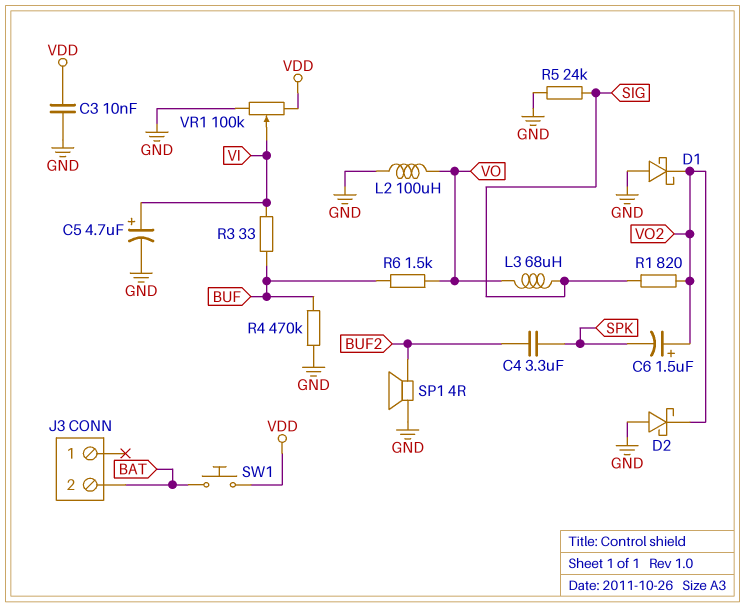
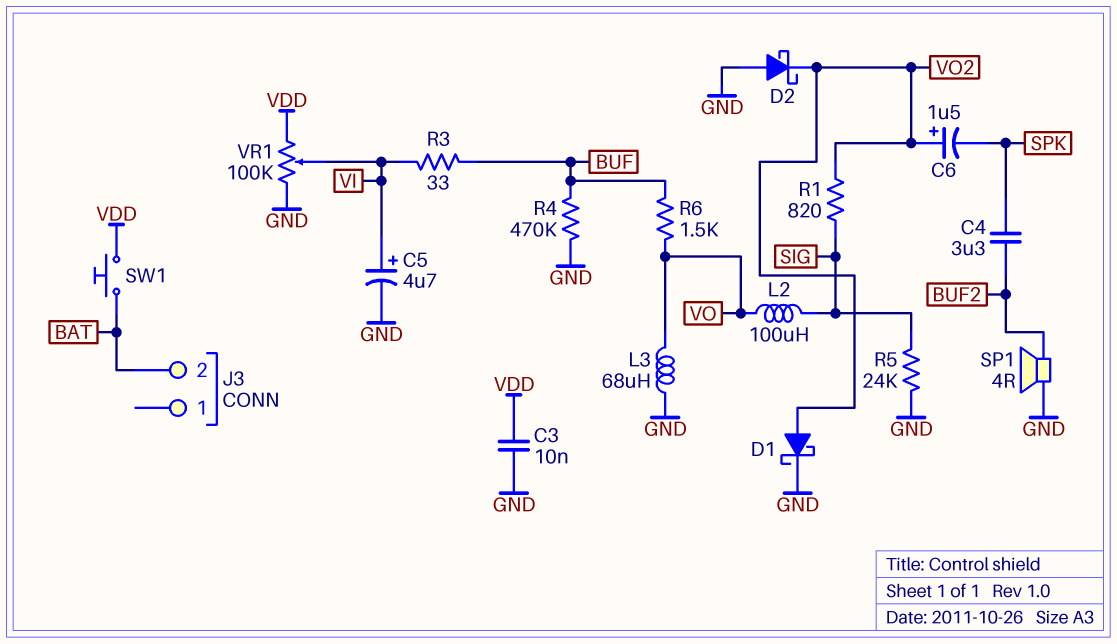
D1: schottky (A GND, K VO2) -> schottky (A VO2, K GND)
L2: 100uH (GND, VO) -> 100uH (SIG, VO)
L3: 68uH (SIG, VO) -> 68uH (GND, VO)

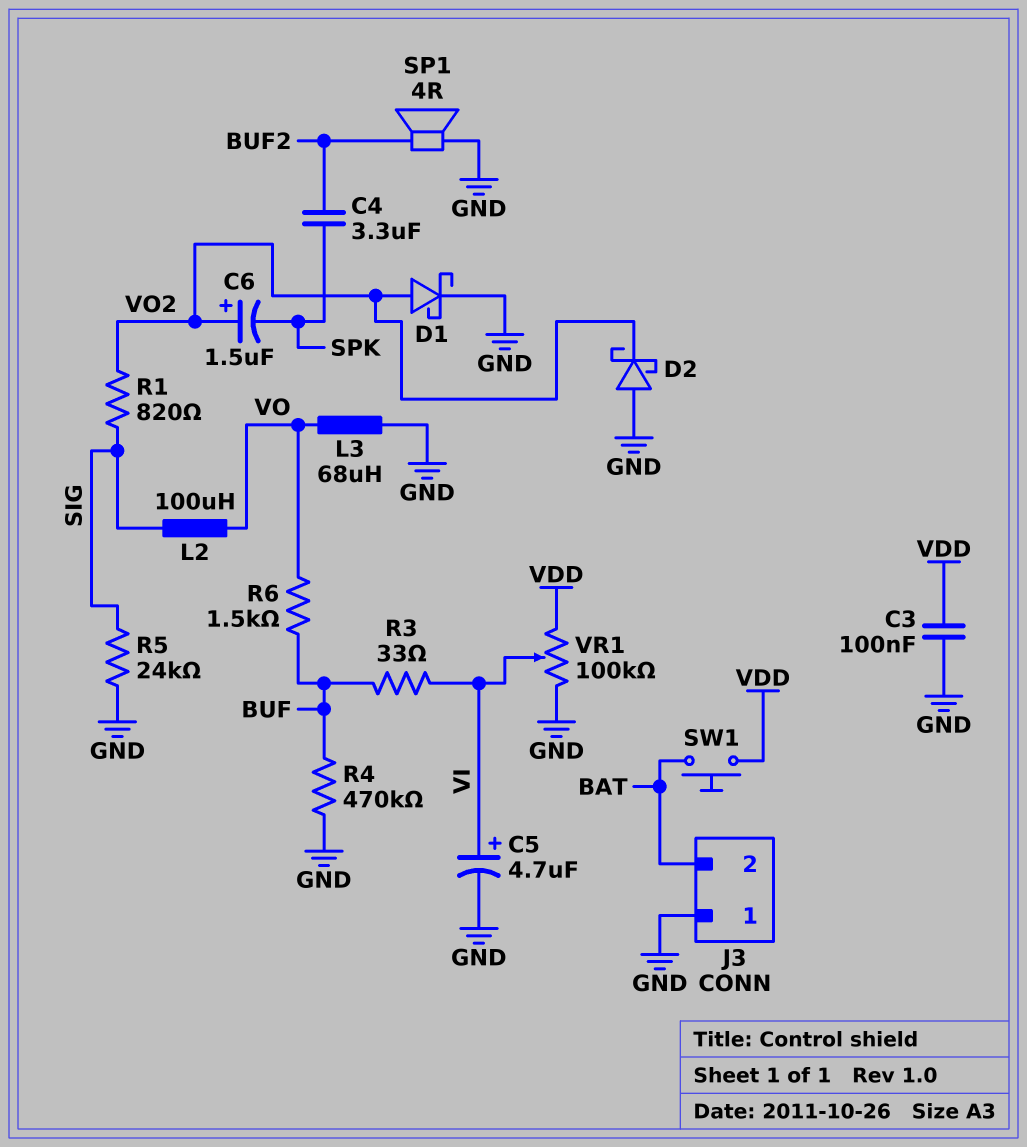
C3: 10nF (GND, VDD) -> 100nF (GND, VDD)
J3 pin 1: none -> GND

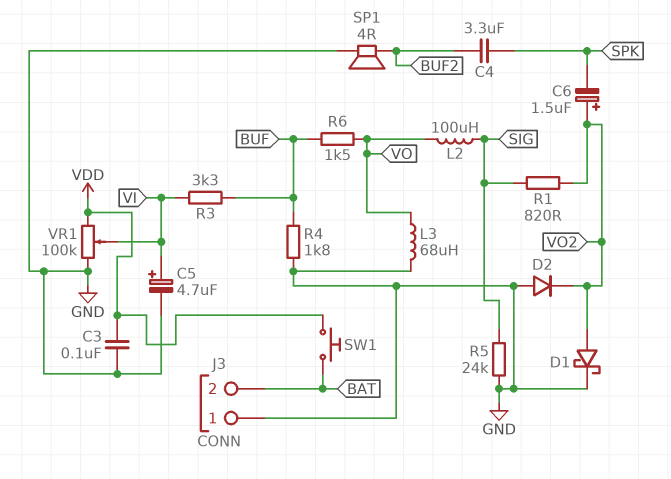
D2: schottky (A GND, K VO2) -> diode (A GND, K VO2)
R3: 33 (BUF, VI) -> 3.3k (BUF, VI)
R4: 470k (BUF, GND) -> 1.8k (BUF, GND)

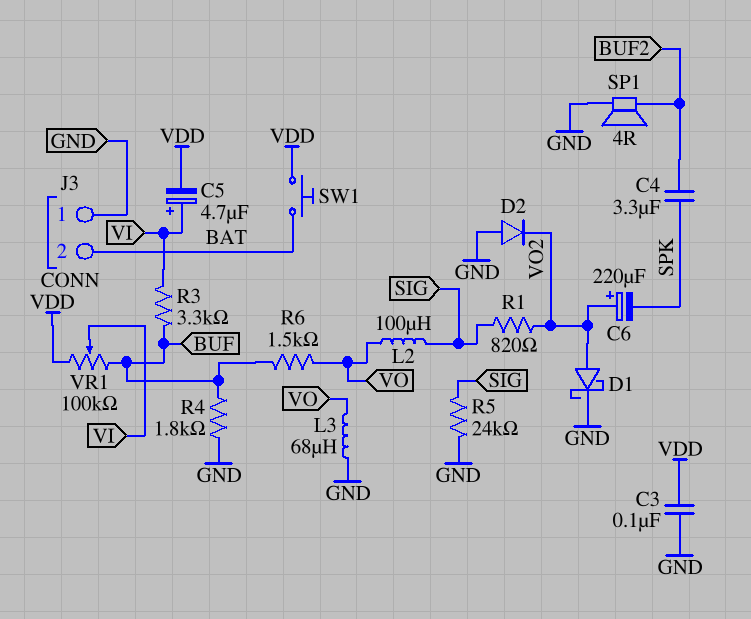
C5: 4.7uF (plus VI, minus GND) -> 4.7uF (plus VI, minus VDD)
C6: 1.5uF (plus VO2, minus SPK) -> 220uF (plus VO2, minus SPK)
VR1: 100k (GND, VDD, wiper VI) -> 100k (BUF, VDD, wiper VI)

